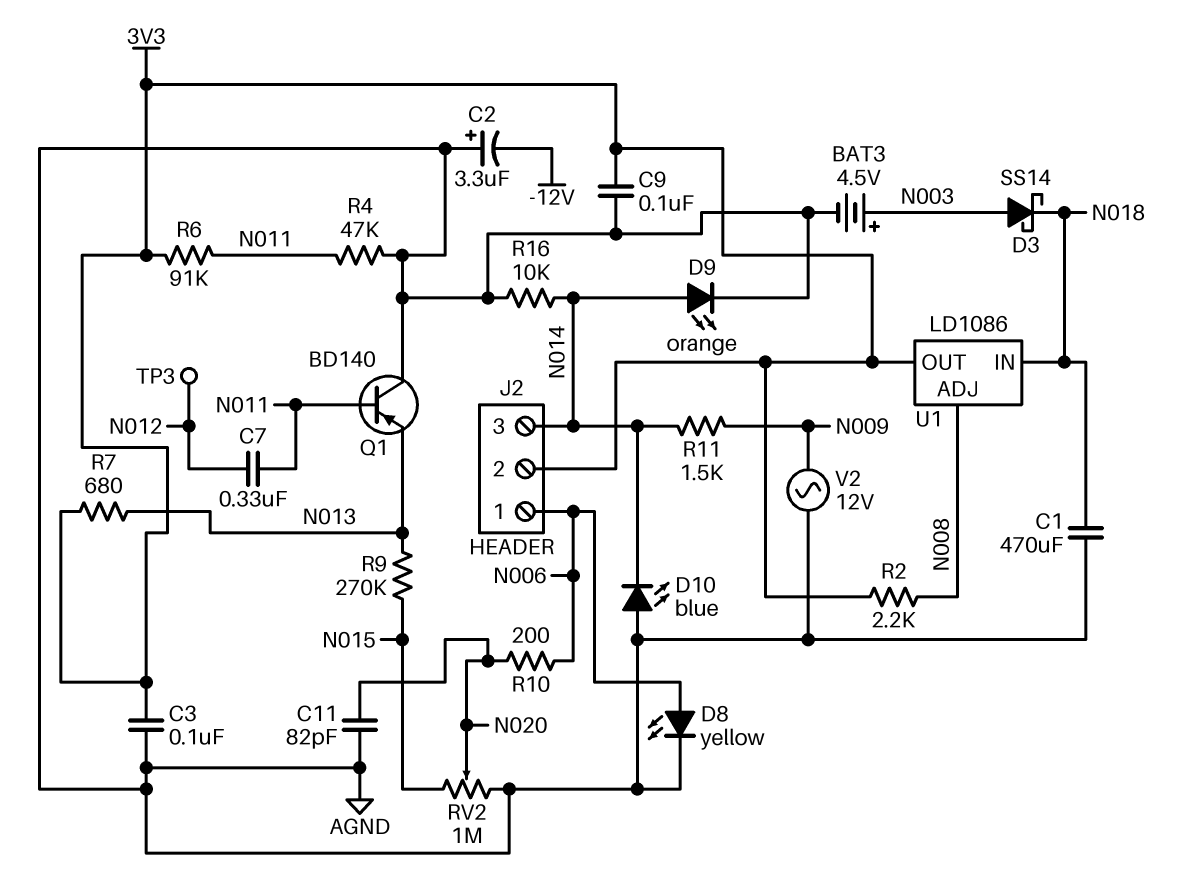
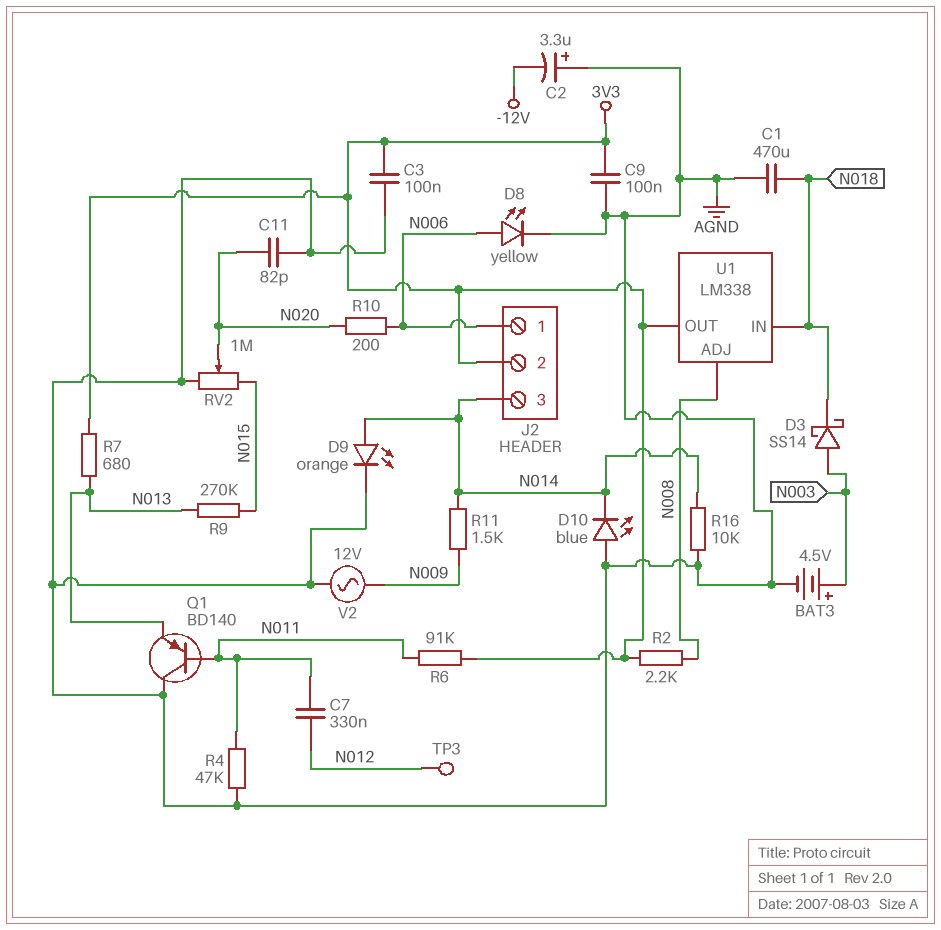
U1: LD1086 -> LM338

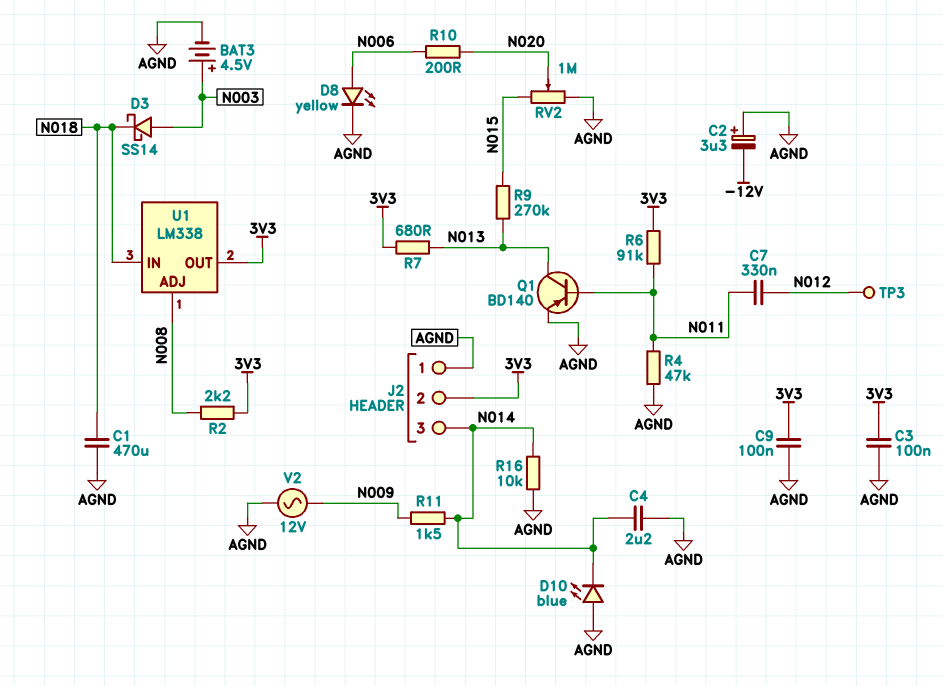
C4: none -> 2.2uF (AGND, N014)
C11: 82pF (AGND, N020) -> none
D9: LED orange (A N014, K AGND) -> none
J2 pin 1: N006 -> AGND
Q1: PNP BD140 (B N011, C AGND, E N013) -> PNP BD140 (B N011, C N013, E AGND)

